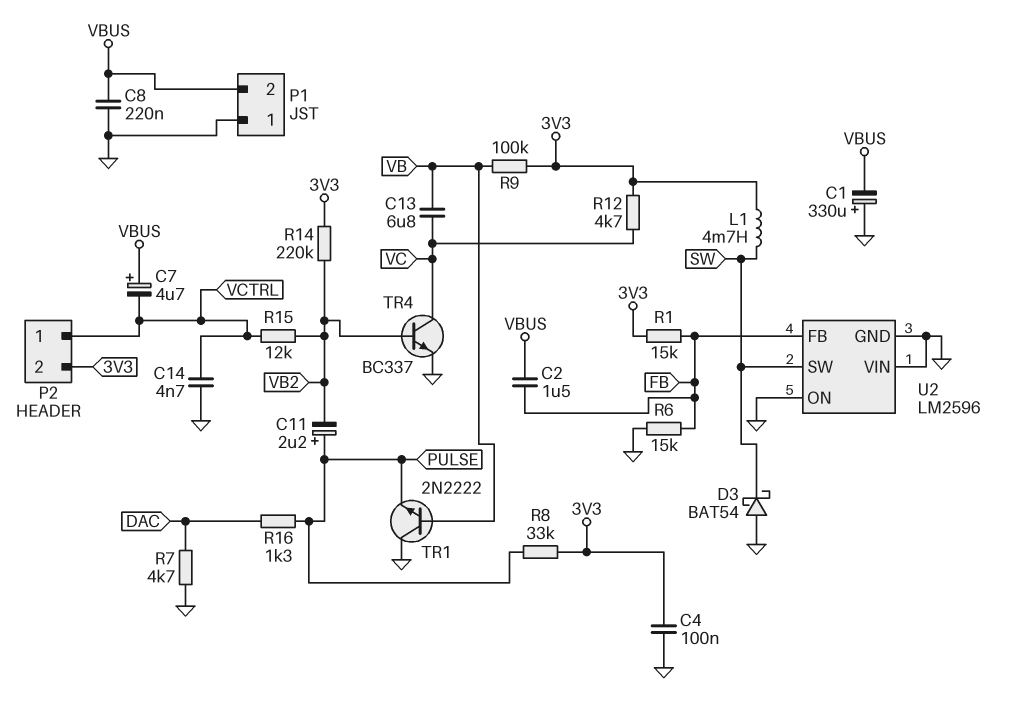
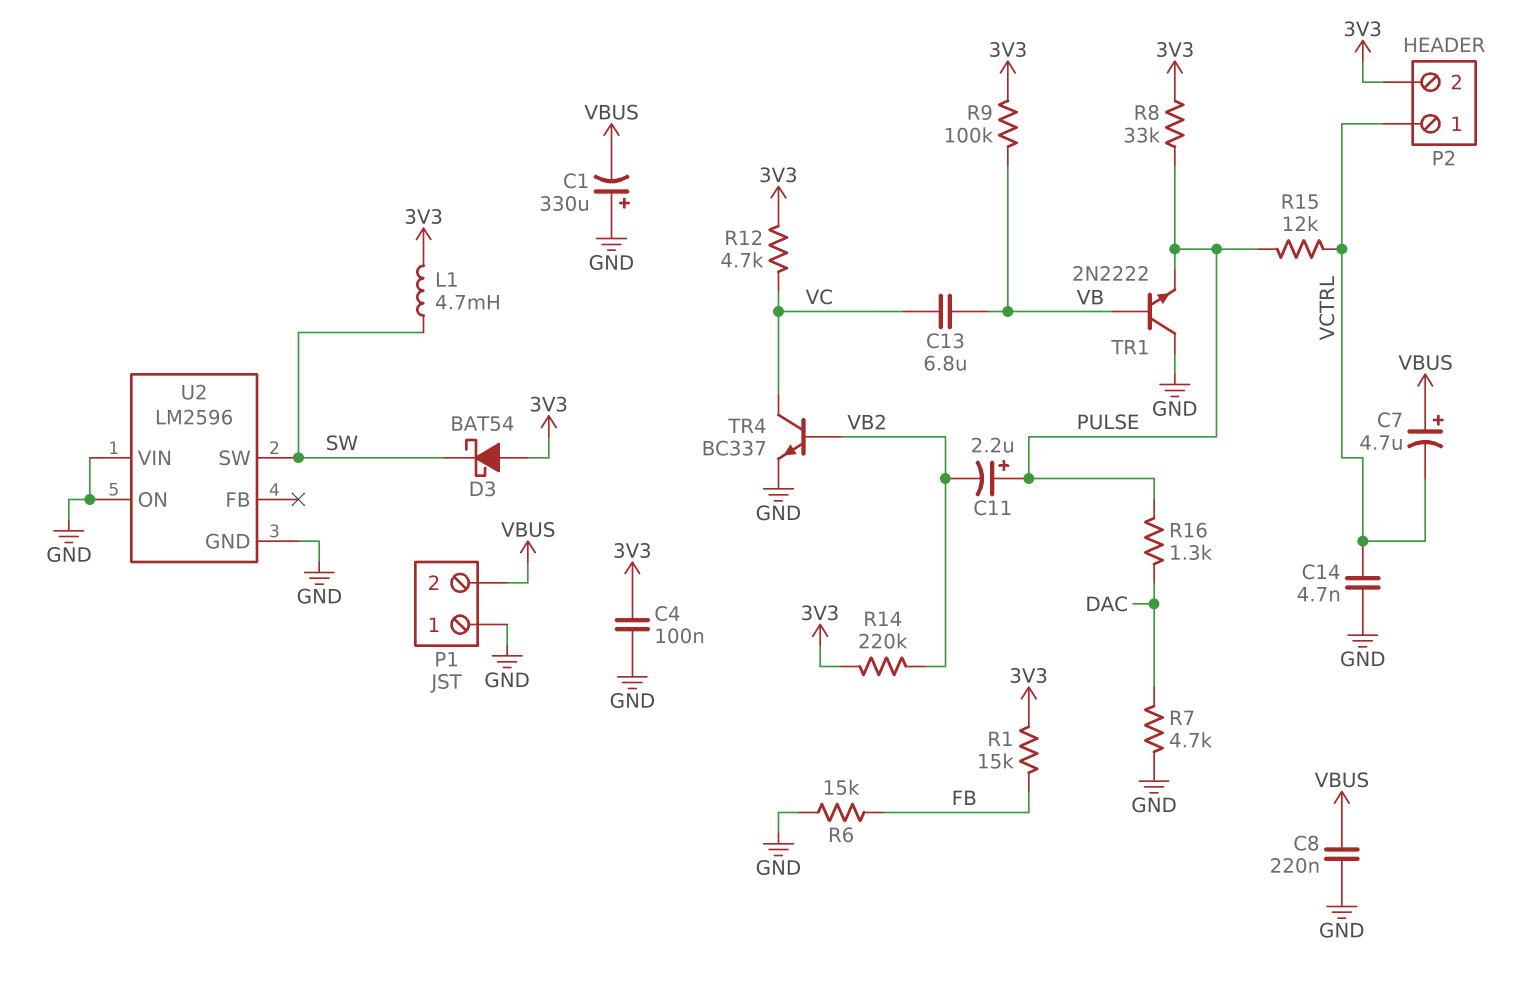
C2: 1.5uF (FB, VBUS) -> none
D3: schottky BAT54 (A GND, K SW) -> schottky BAT54 (A 3V3, K SW)
R15: 12k (VB2, VCTRL) -> 12k (PULSE, VCTRL)
U2 pin FB: FB -> none

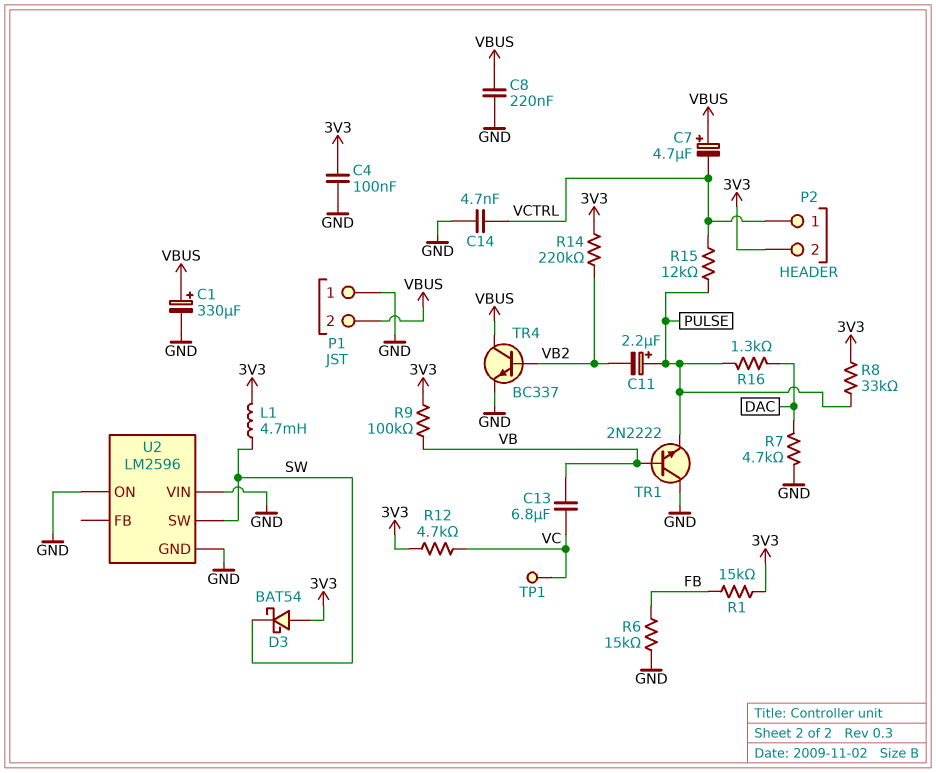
C1: 330uF (plus GND, minus VBUS) -> 330uF (plus VBUS, minus GND)
TP1: none -> test point (VC)
TR4: NPN BC337 (B VB2, C VC, E GND) -> NPN BC337 (B VB2, C VBUS, E GND)

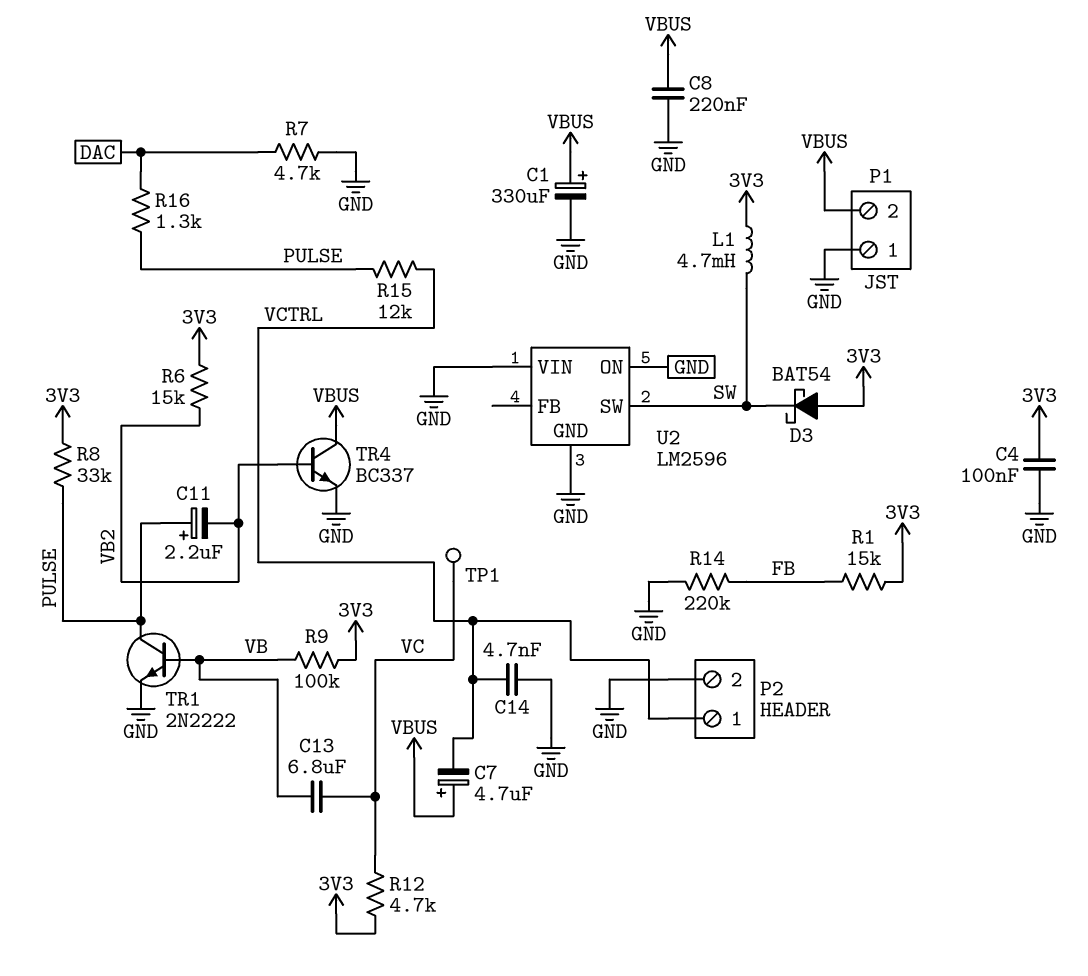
P2 pin 2: 3V3 -> GND
R6: 15k (FB, GND) -> 15k (3V3, VB2)
R14: 220k (3V3, VB2) -> 220k (FB, GND)
TR1: NPN 2N2222 (B VB, C GND, E PULSE) -> NPN 2N2222 (B VB, C PULSE, E GND)

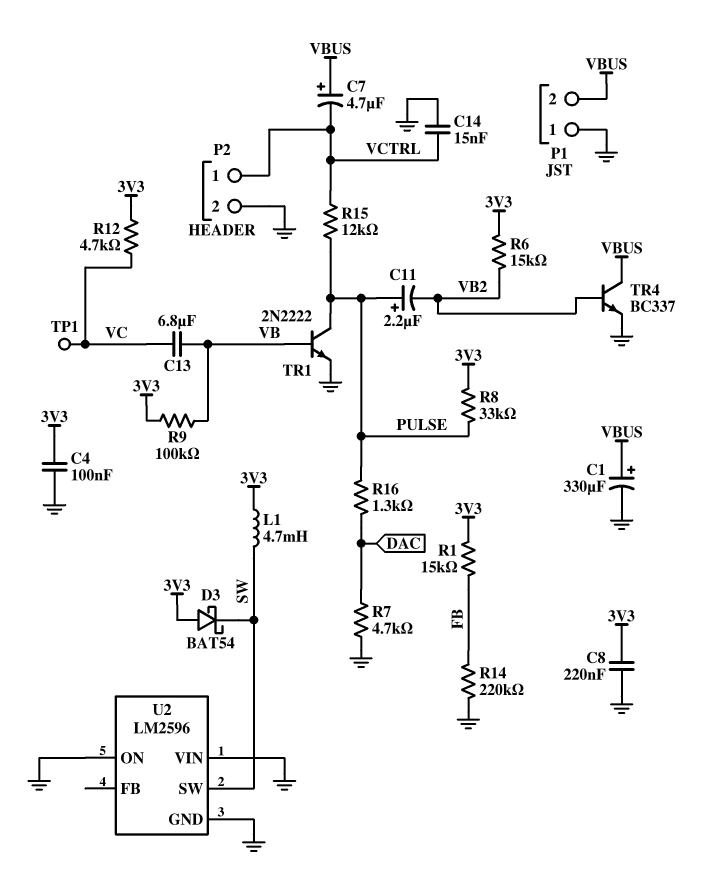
C8: 220nF (GND, VBUS) -> 220nF (3V3, GND)
C14: 4.7nF (GND, VCTRL) -> 15nF (GND, VCTRL)

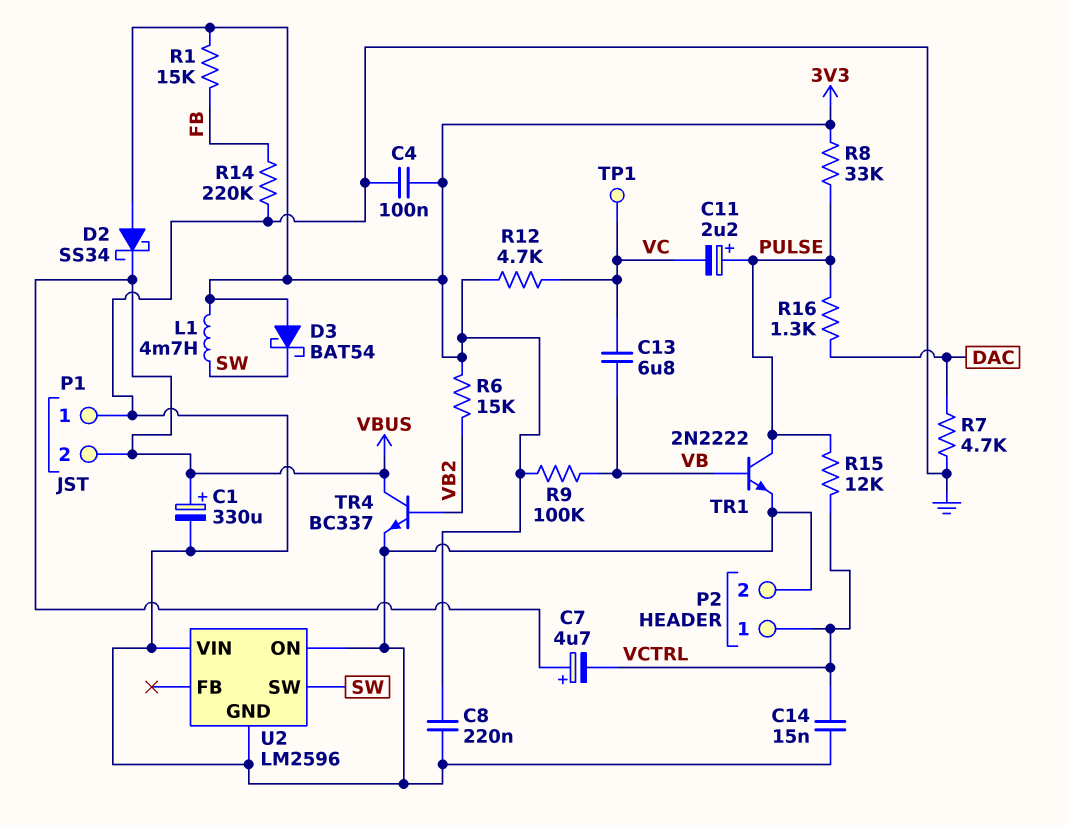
C11: 2.2uF (plus PULSE, minus VB2) -> 2.2uF (plus PULSE, minus VC)
D2: none -> schottky SS34 (A 3V3, K VBUS)

